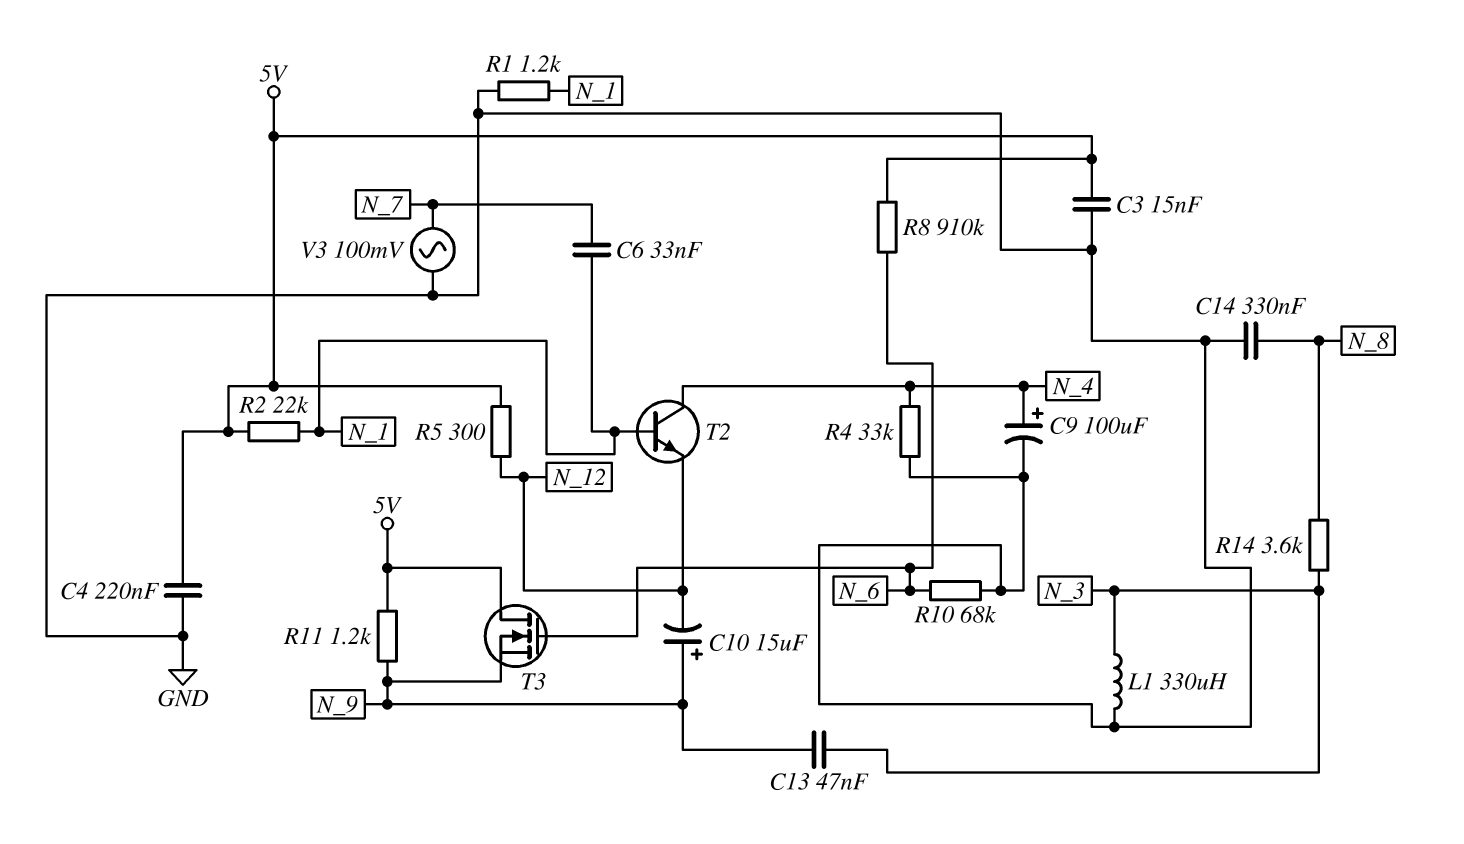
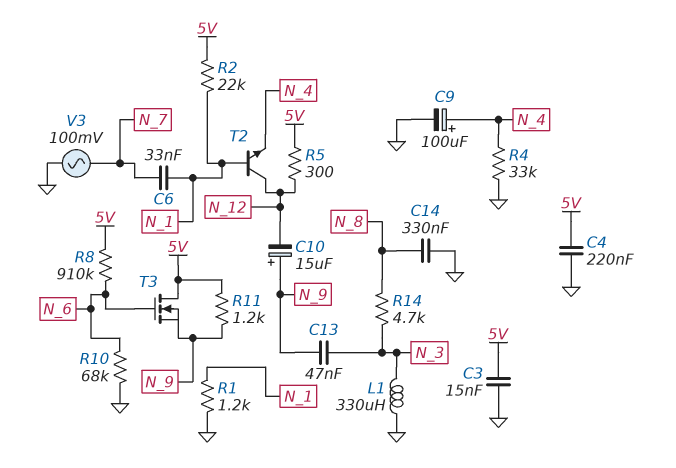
R14: 3.6k (N_3, N_8) -> 4.7k (N_3, N_8)
T2: NPN (B N_1, C N_4, E N_12) -> NPN (B N_1, C N_12, E N_4)

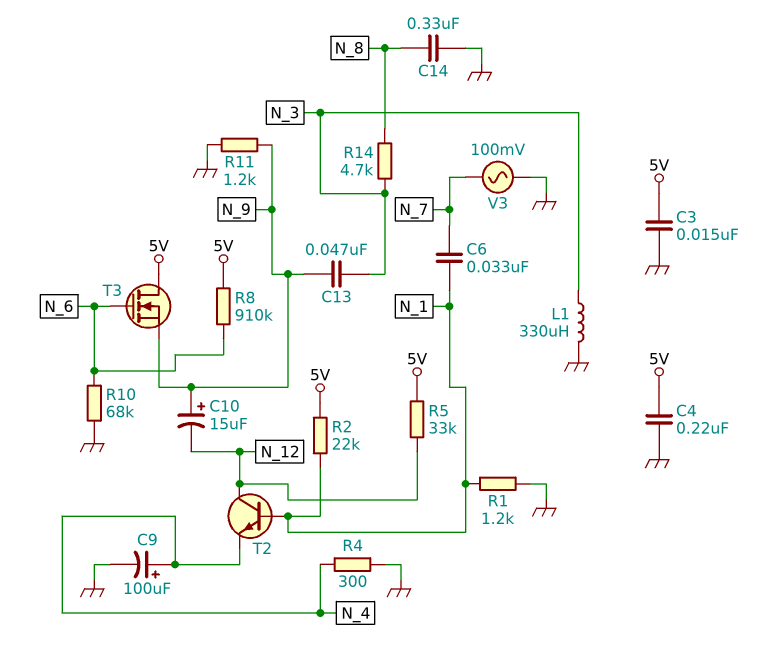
R4: 33k (GND, N_4) -> 300 (GND, N_4)
R5: 300 (5V, N_12) -> 33k (5V, N_12)
R11: 1.2k (5V, N_9) -> 1.2k (GND, N_9)

